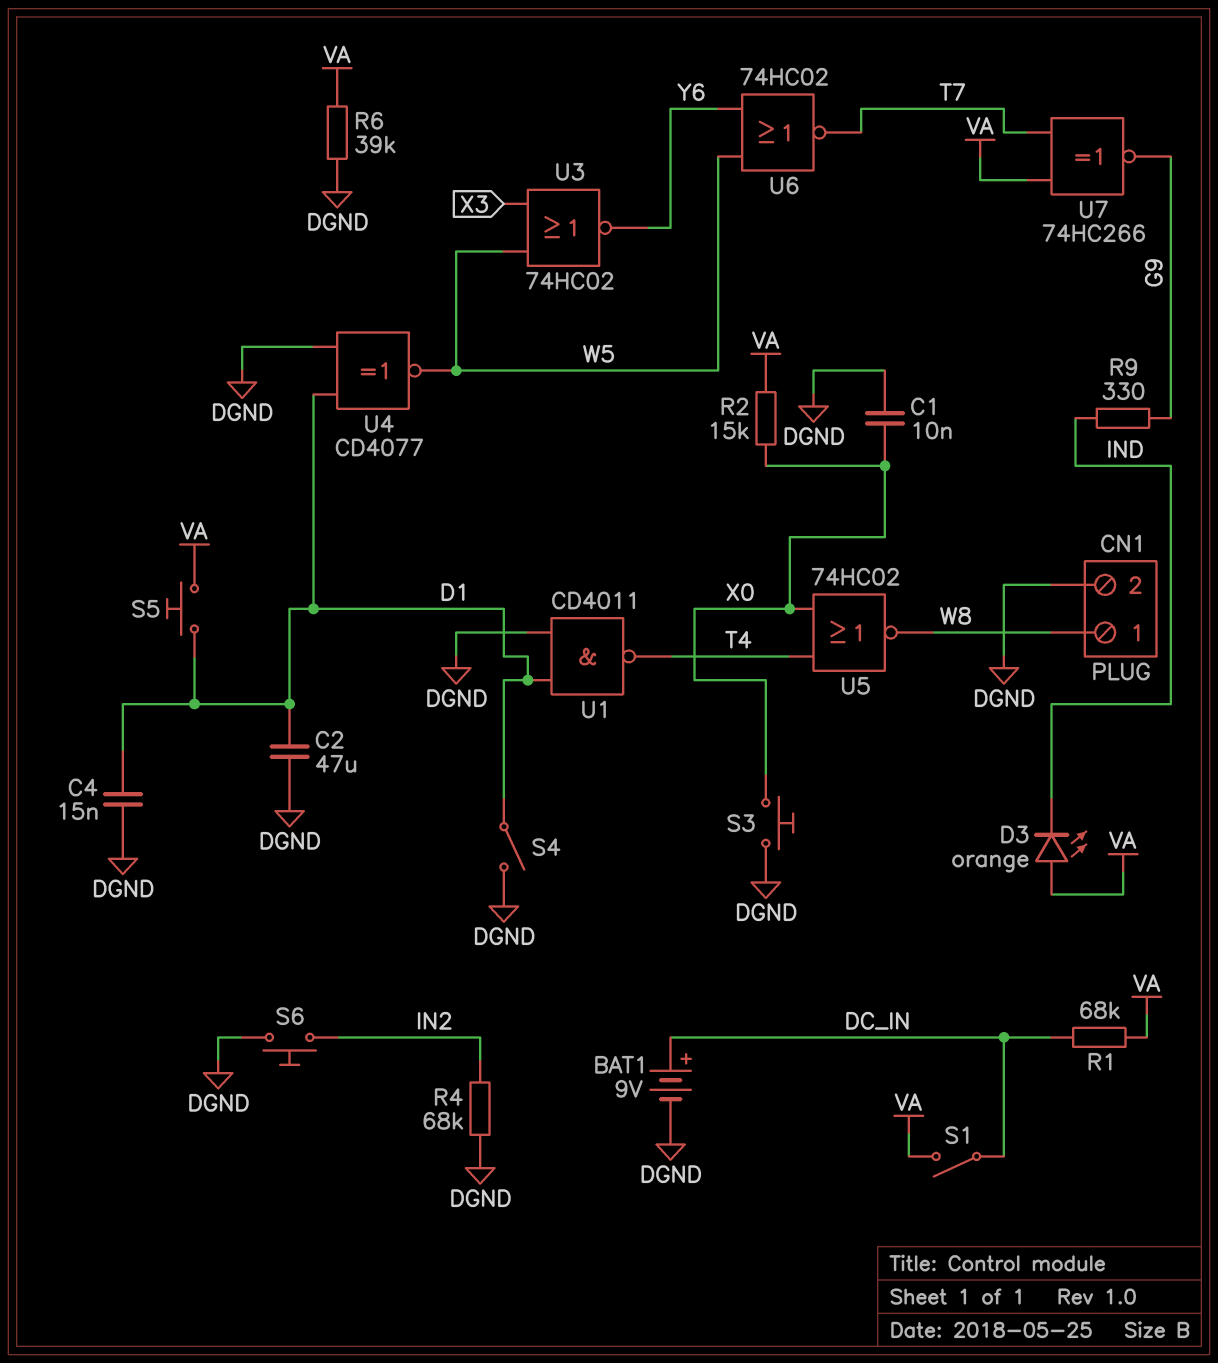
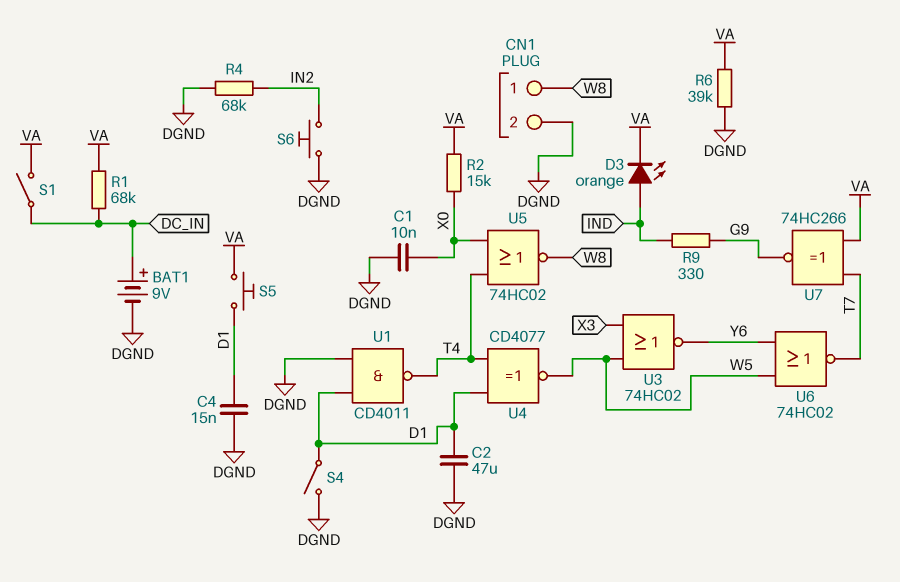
D3: LED orange (A VA, K IND) -> LED orange (A IND, K VA)
S3: button (DGND, X0) -> none
U4: XNOR CD4077 (in D1, in DGND, out W5) -> XNOR CD4077 (in D1, in T4, out W5)

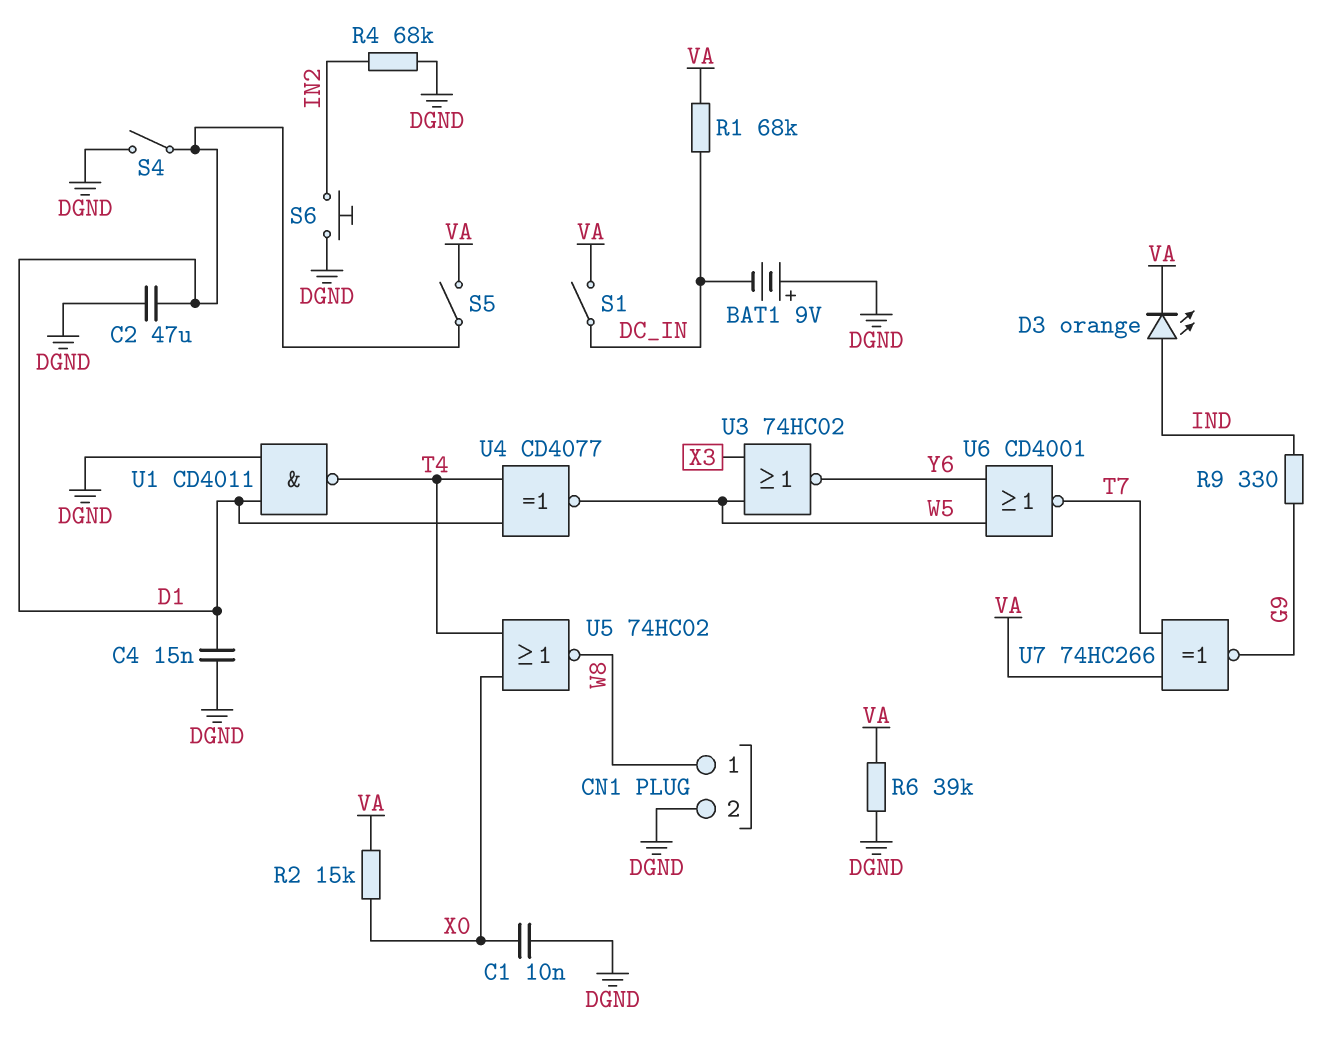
BAT1: 9V (plus DC_IN, minus DGND) -> 9V (plus DGND, minus DC_IN)
S5: button (D1, VA) -> switch (D1, VA)
U6: NOR 74HC02 (in W5, in Y6, out T7) -> NOR CD4001 (in W5, in Y6, out T7)

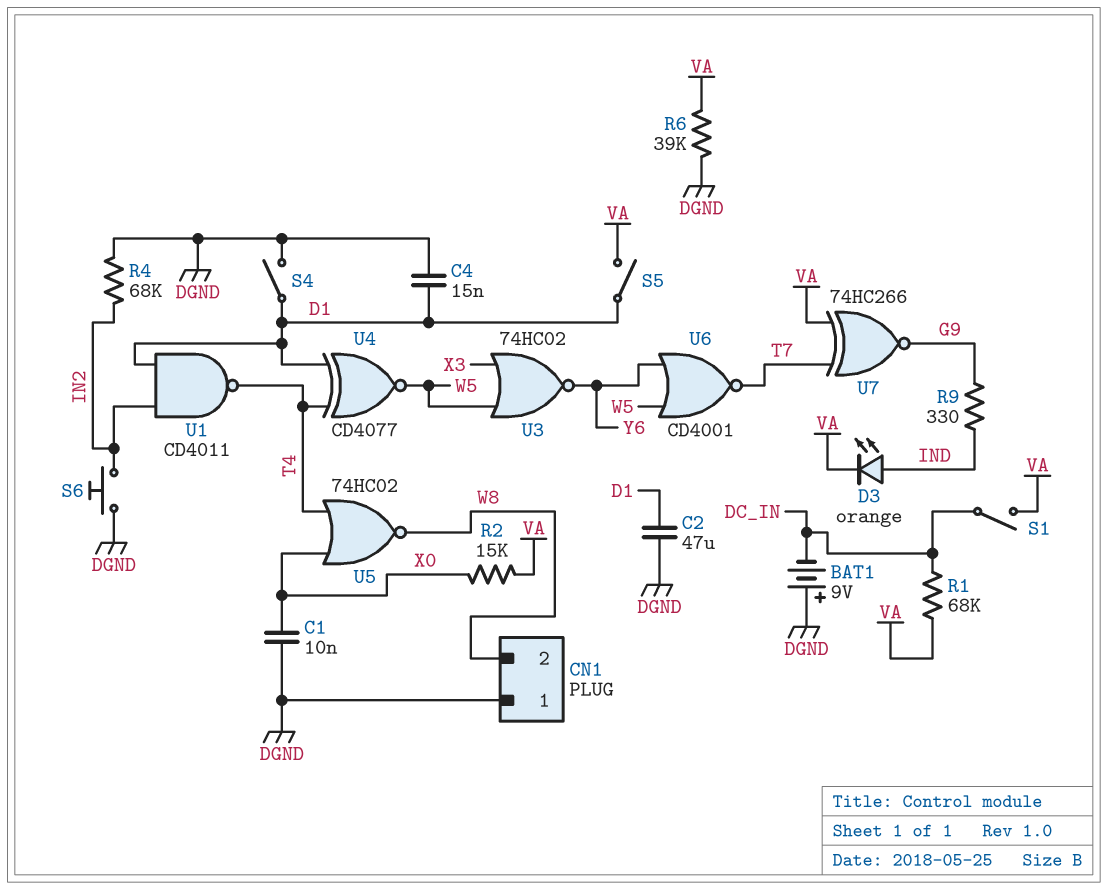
CN1 pin 1: W8 -> DGND
CN1 pin 2: DGND -> W8
U1: NAND CD4011 (in D1, in DGND, out T4) -> NAND CD4011 (in D1, in IN2, out T4)

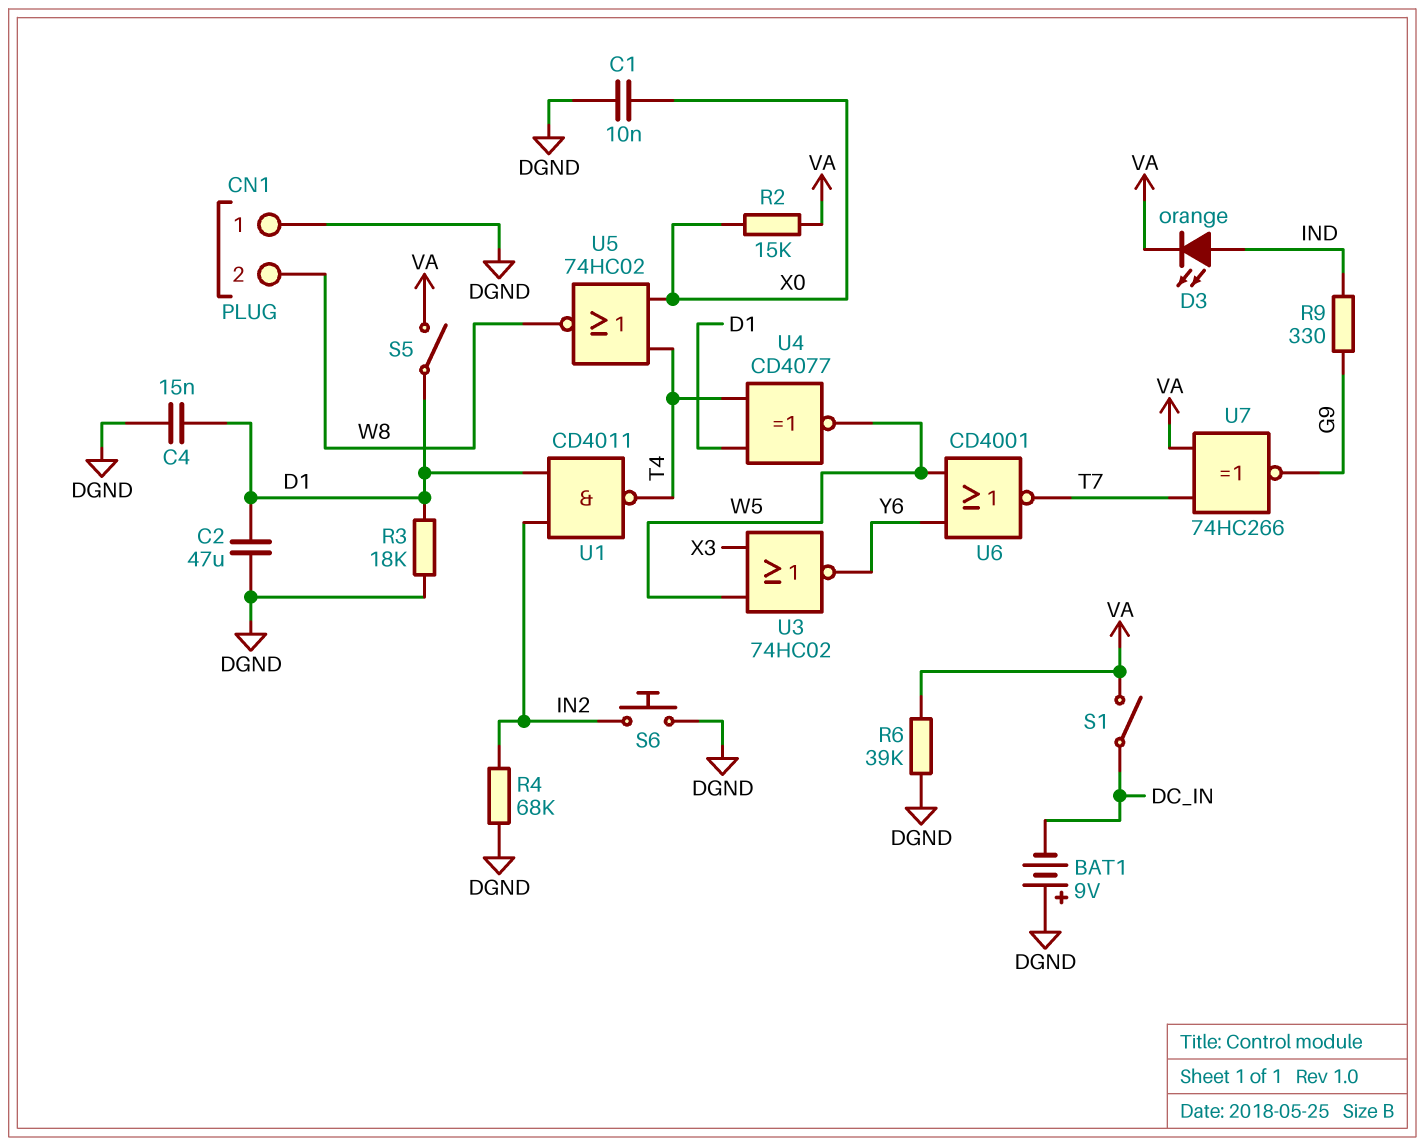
R1: 68k (DC_IN, VA) -> none
R3: none -> 18k (D1, DGND)
S4: switch (D1, DGND) -> none

